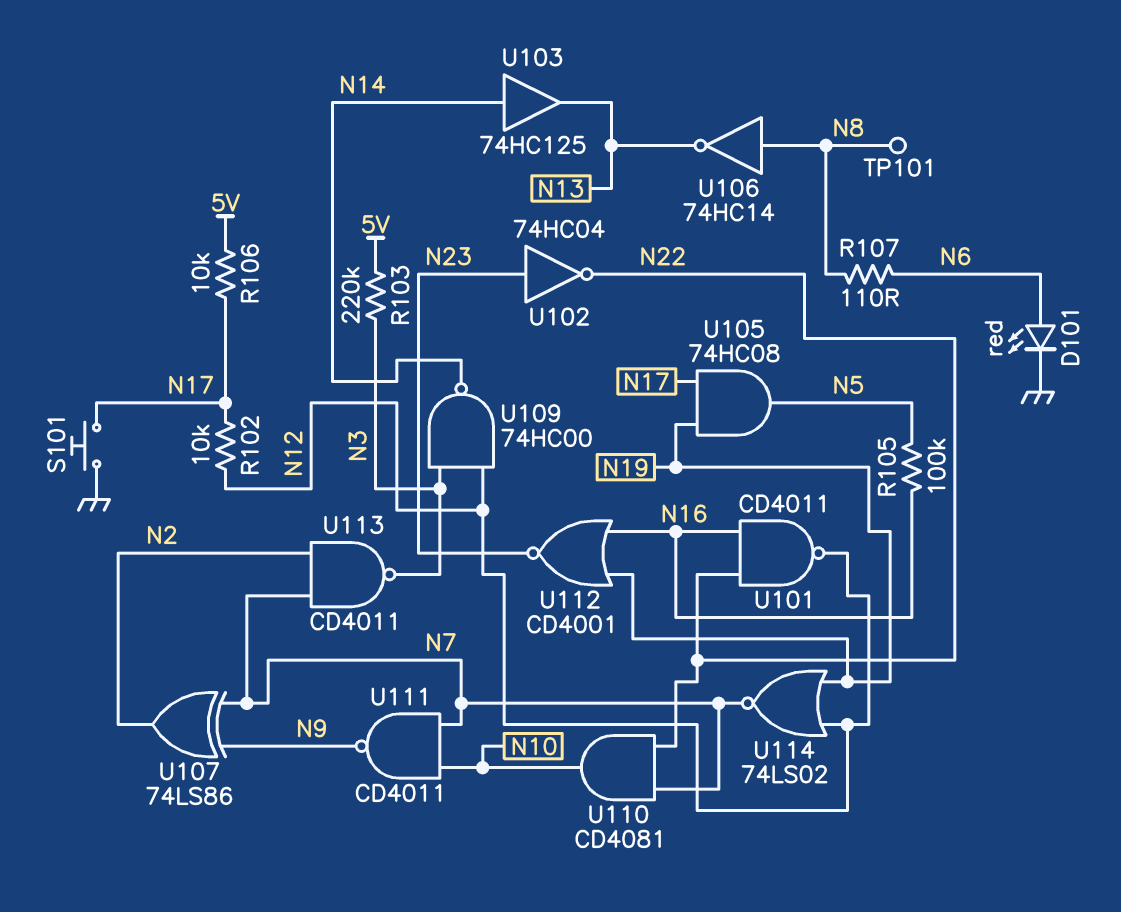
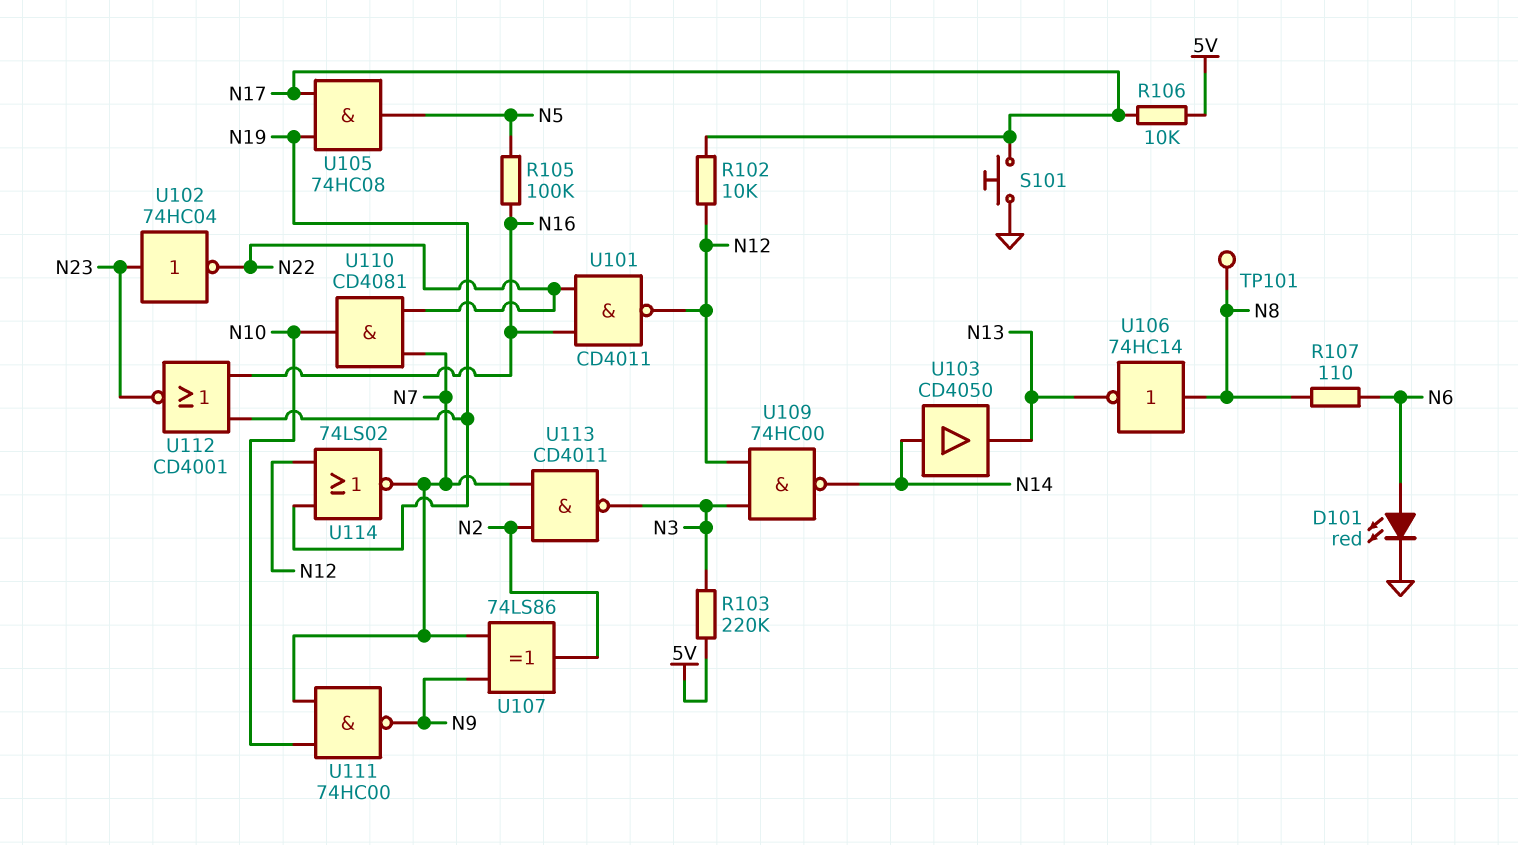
U103: buffer 74HC125 (in N14, out N13) -> buffer CD4050 (in N14, out N13)
U111: NAND CD4011 (in N7, in N10, out N9) -> NAND 74HC00 (in N7, in N10, out N9)

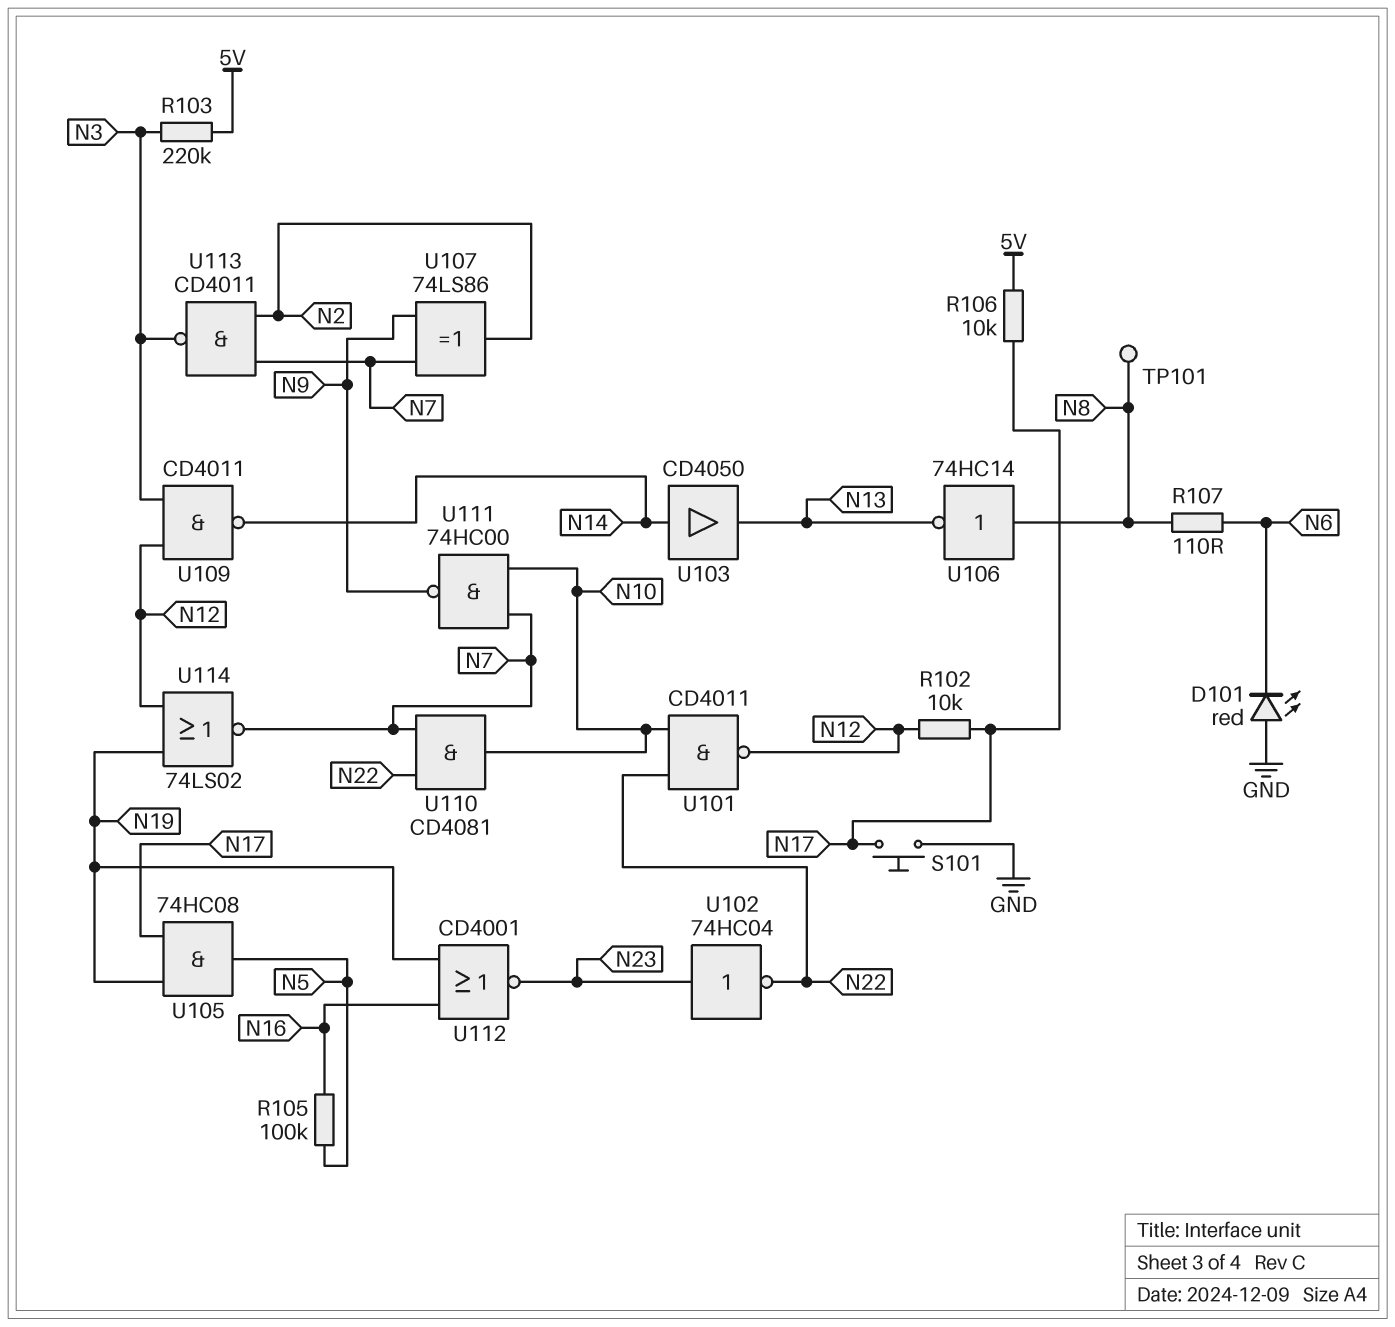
D101: LED red (A N6, K GND) -> LED red (A GND, K N6)
U101: NAND CD4011 (in N16, in N22, out N12) -> NAND CD4011 (in N10, in N22, out N12)
U109: NAND 74HC00 (in N3, in N12, out N14) -> NAND CD4011 (in N3, in N12, out N14)

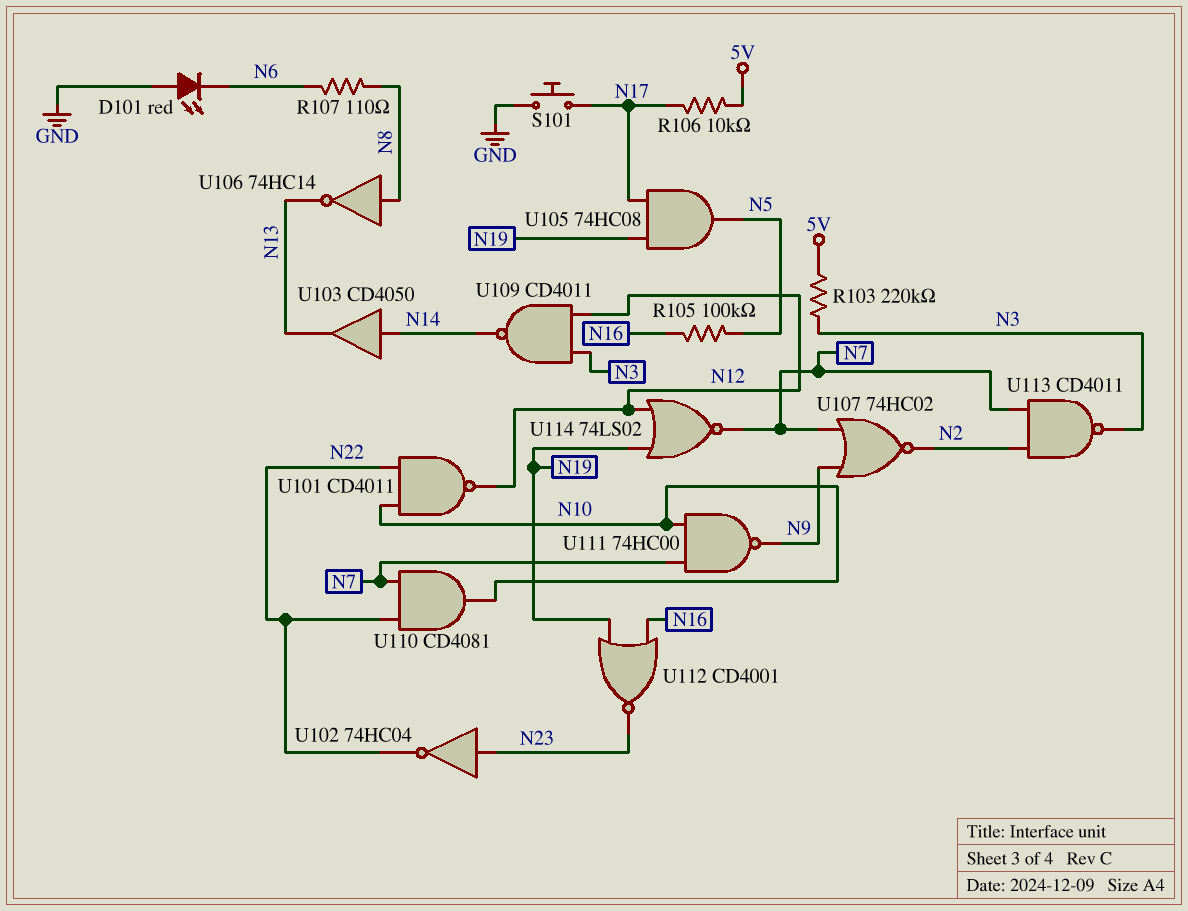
R102: 10k (N12, N17) -> none
TP101: test point (N8) -> none
U107: XOR 74LS86 (in N7, in N9, out N2) -> NOR 74HC02 (in N7, in N9, out N2)

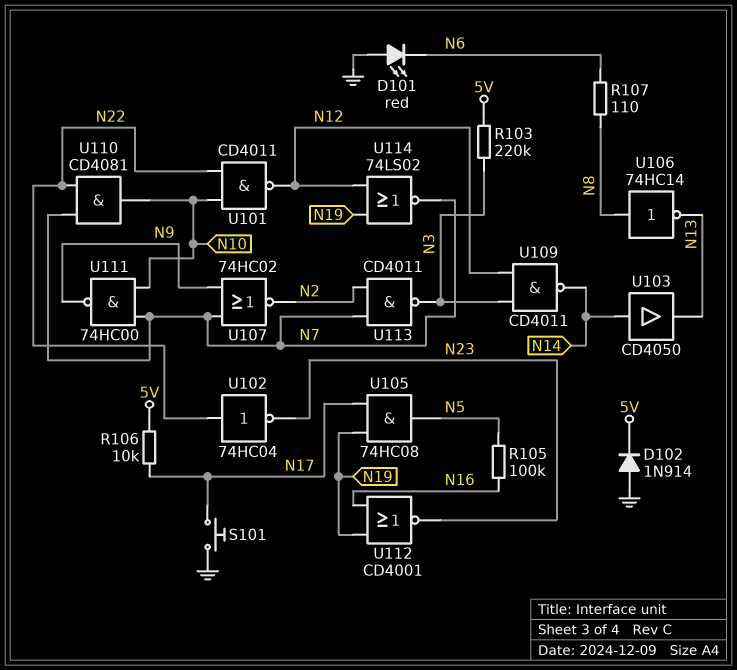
D102: none -> diode 1N914 (A GND, K 5V)
U102: NOT 74HC04 (in N23, out N22) -> NOT 74HC04 (in N22, out N23)

